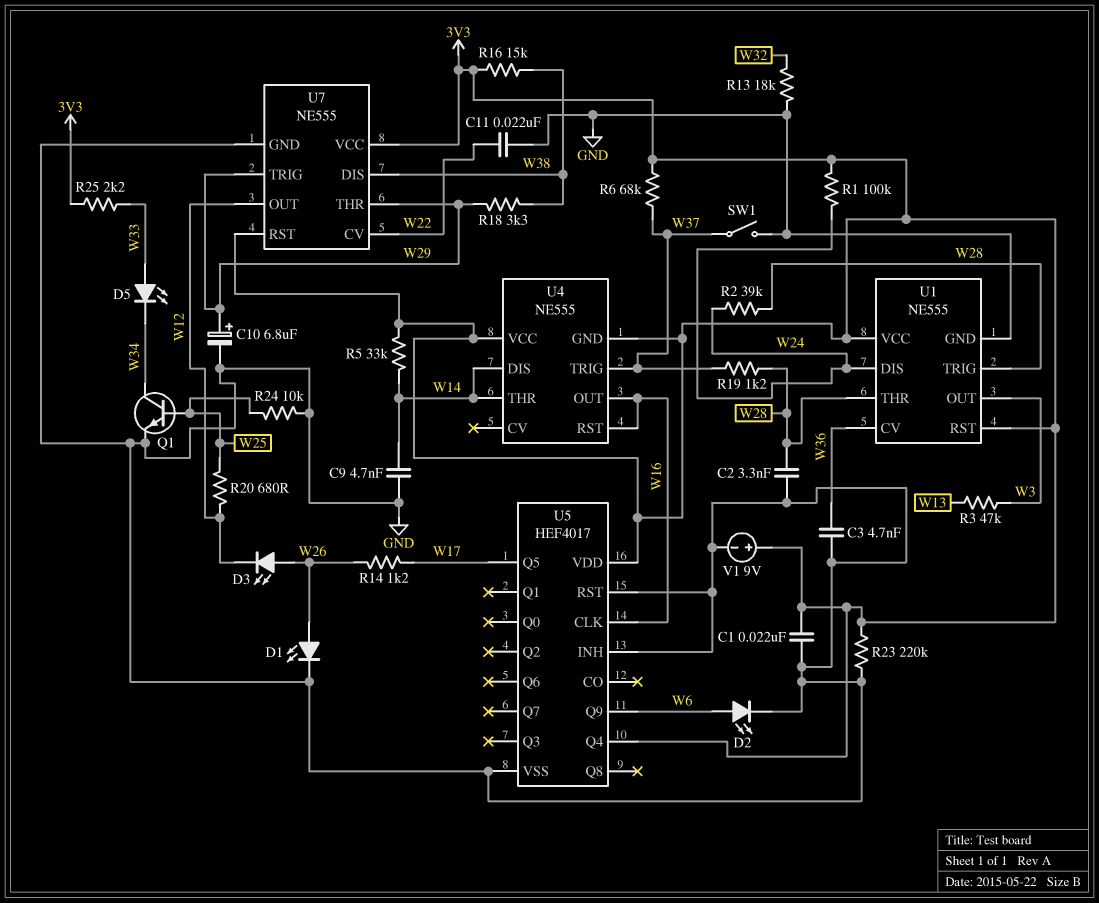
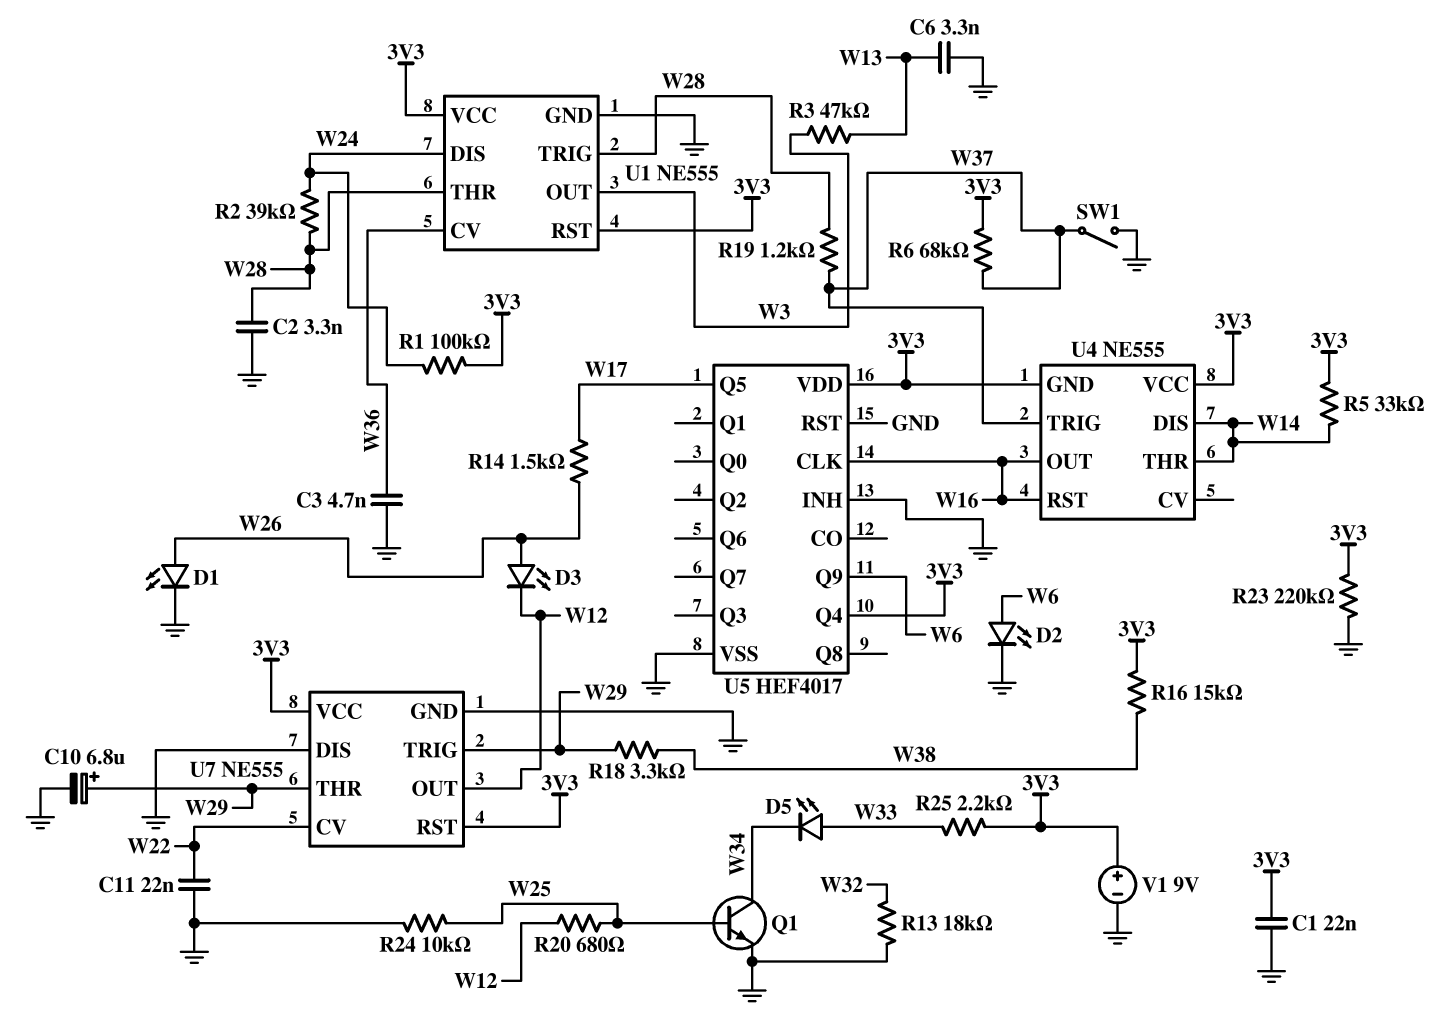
C6: none -> 3.3nF (GND, W13)
C9: 4.7nF (GND, W14) -> none
R14: 1.2k (W17, W26) -> 1.5k (W17, W26)
U7 pin DIS: W38 -> GND

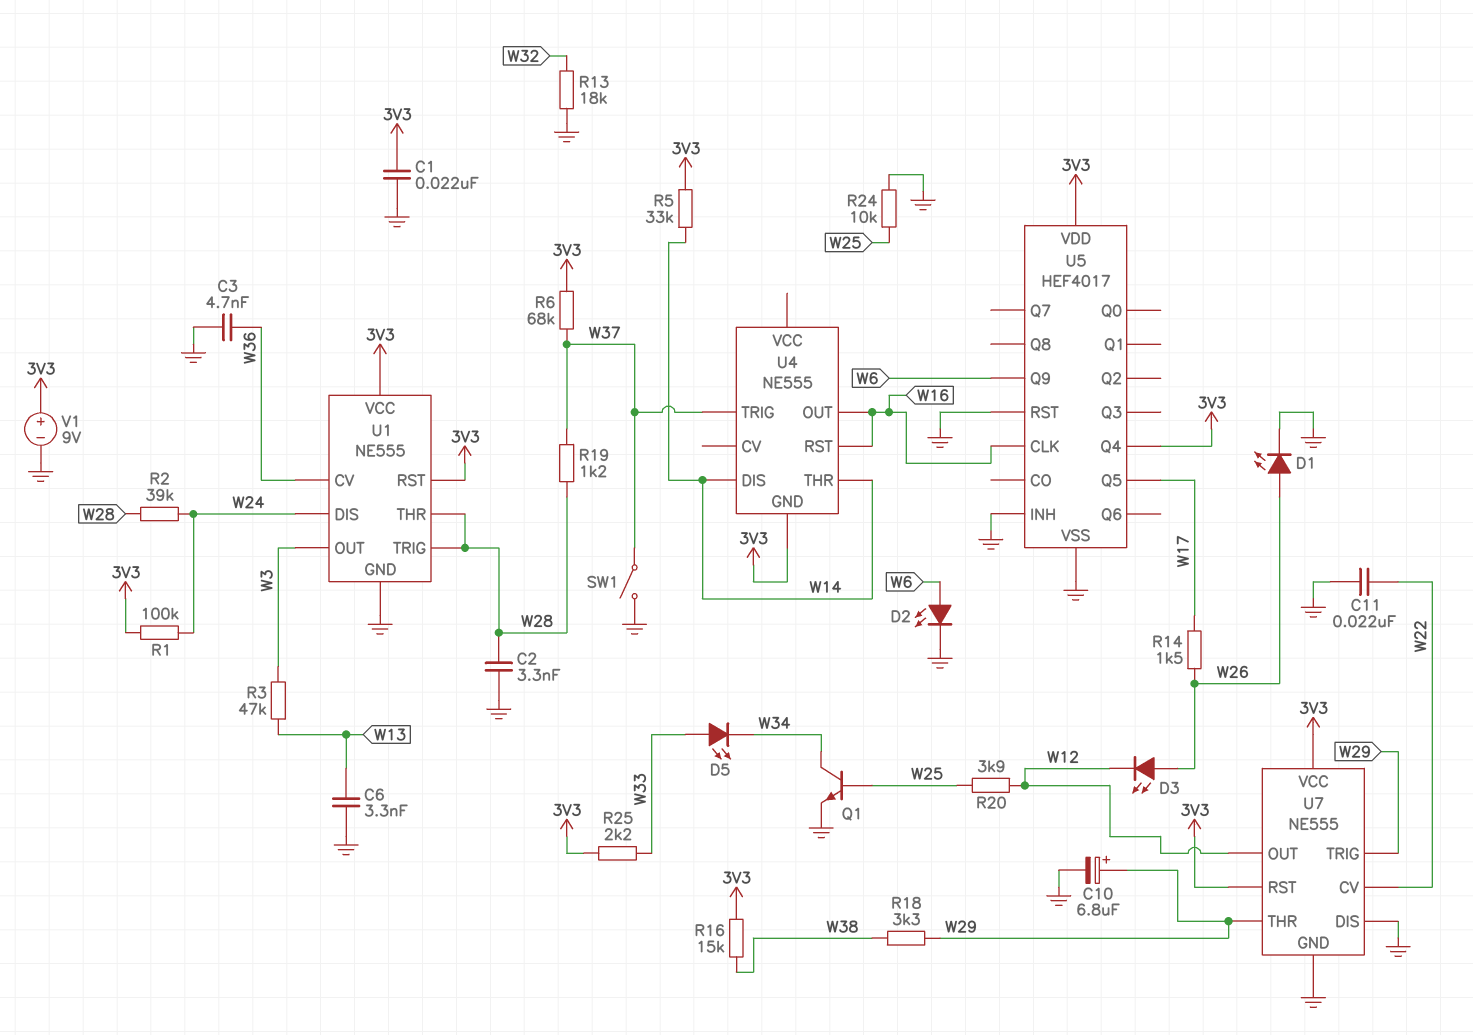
R20: 680 (W12, W25) -> 3.9k (W12, W25)
R23: 220k (3V3, GND) -> none
U4 pin VCC: 3V3 -> none

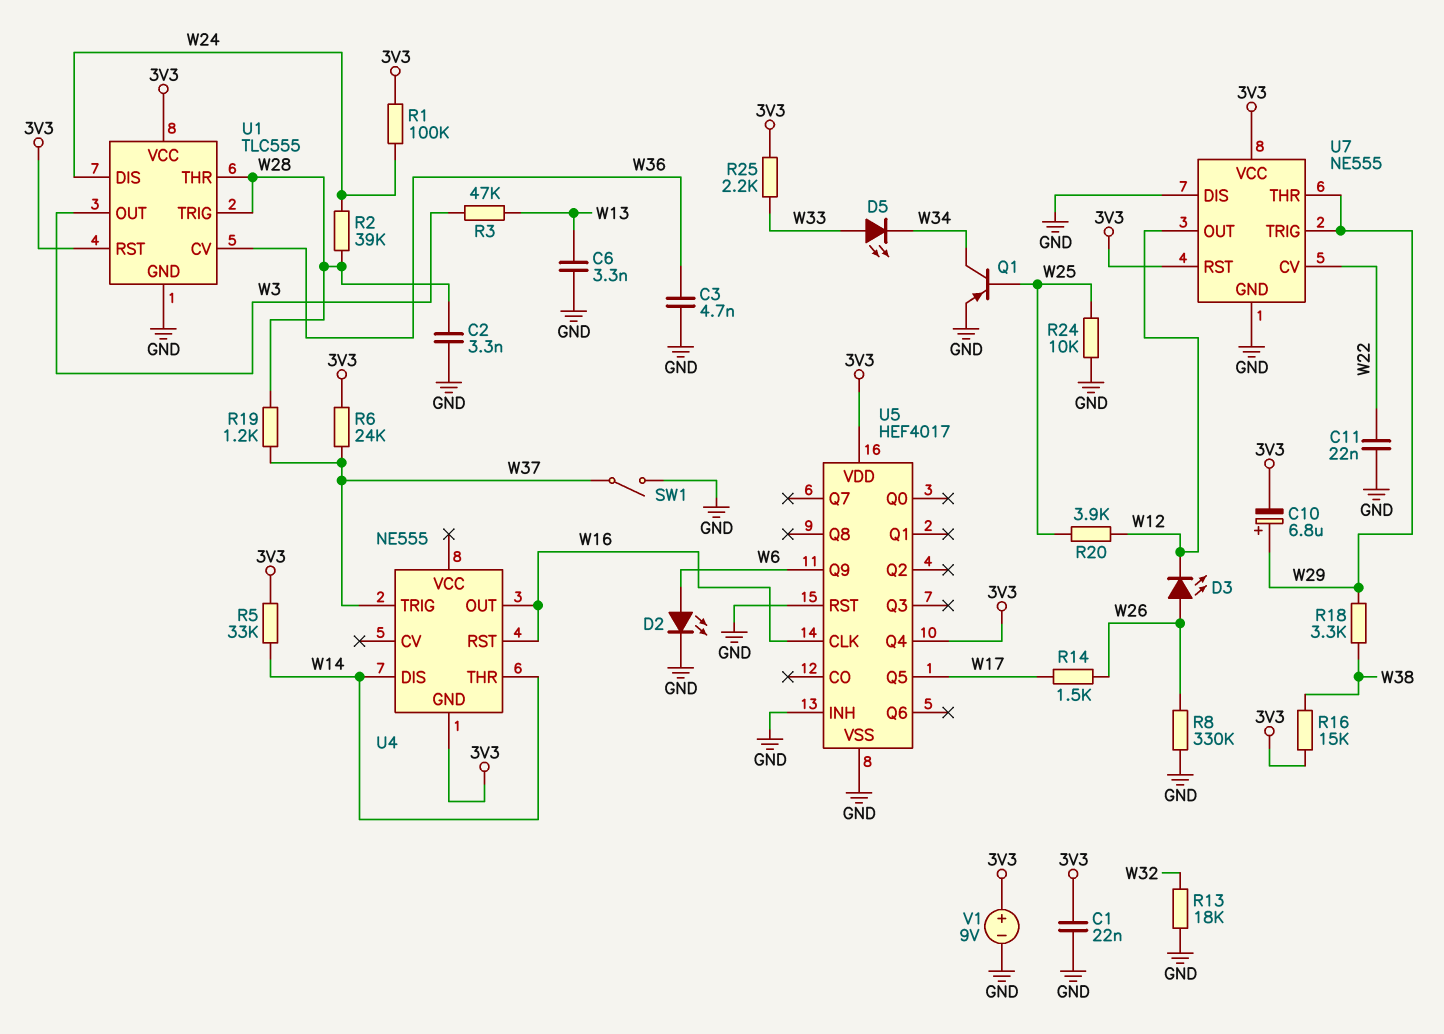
C10: 6.8uF (plus W29, minus GND) -> 6.8uF (plus W29, minus 3V3)
D1: LED (A W26, K GND) -> none
Q1: NPN (B W25, C W34, E GND) -> PNP (B W25, C W34, E GND)
R6: 68k (3V3, W37) -> 24k (3V3, W37)
R8: none -> 330k (GND, W26)
U1: NE555 -> TLC555

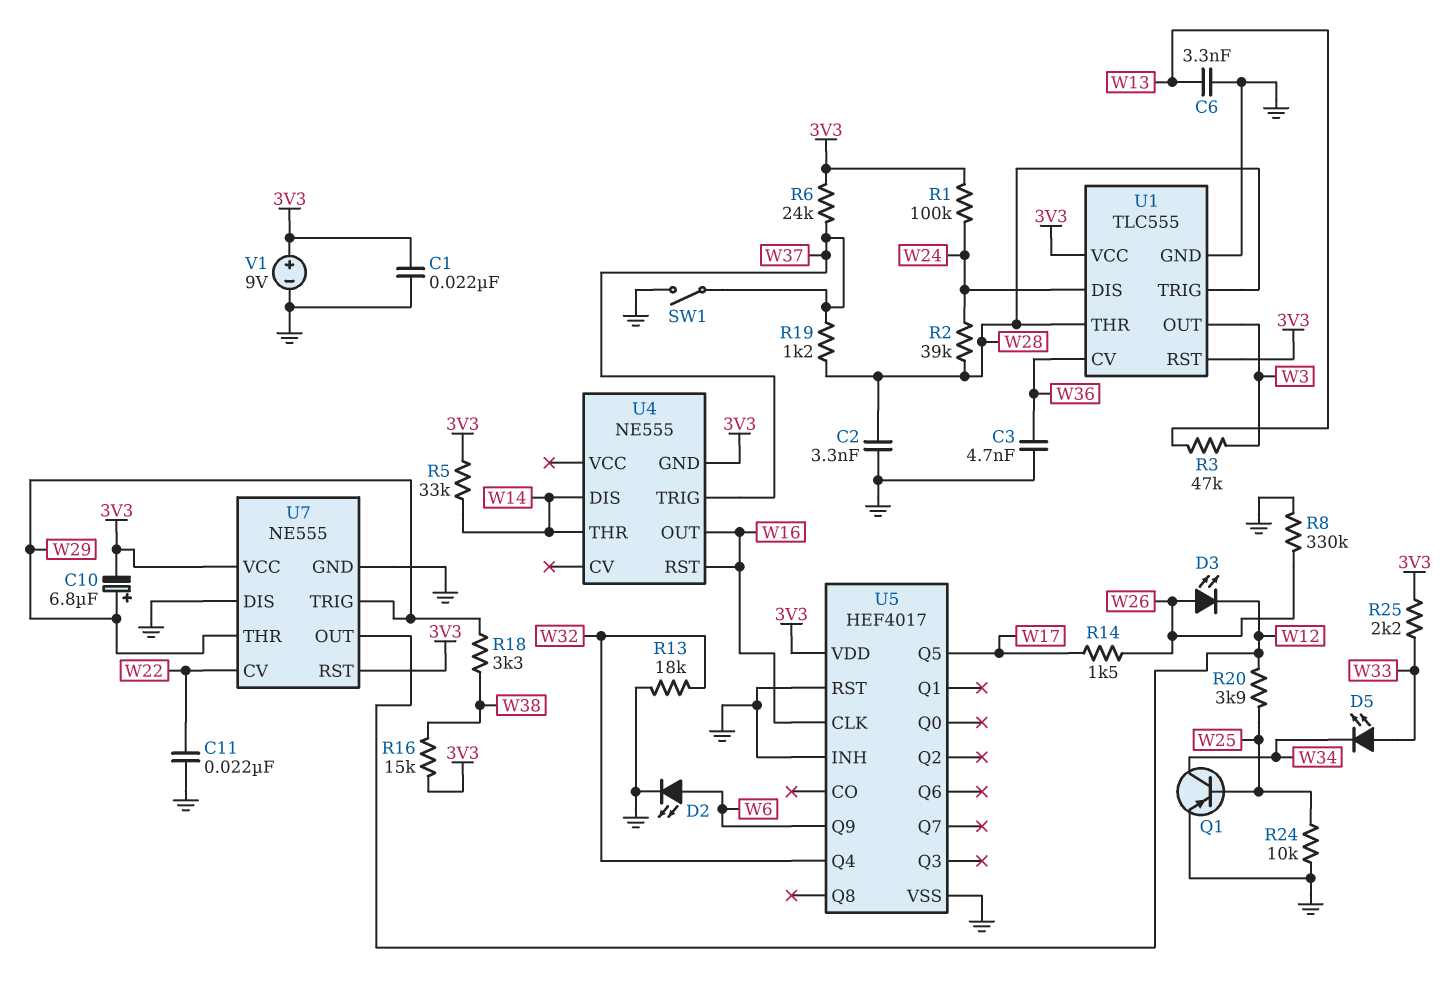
U5 pin Q4: 3V3 -> W32

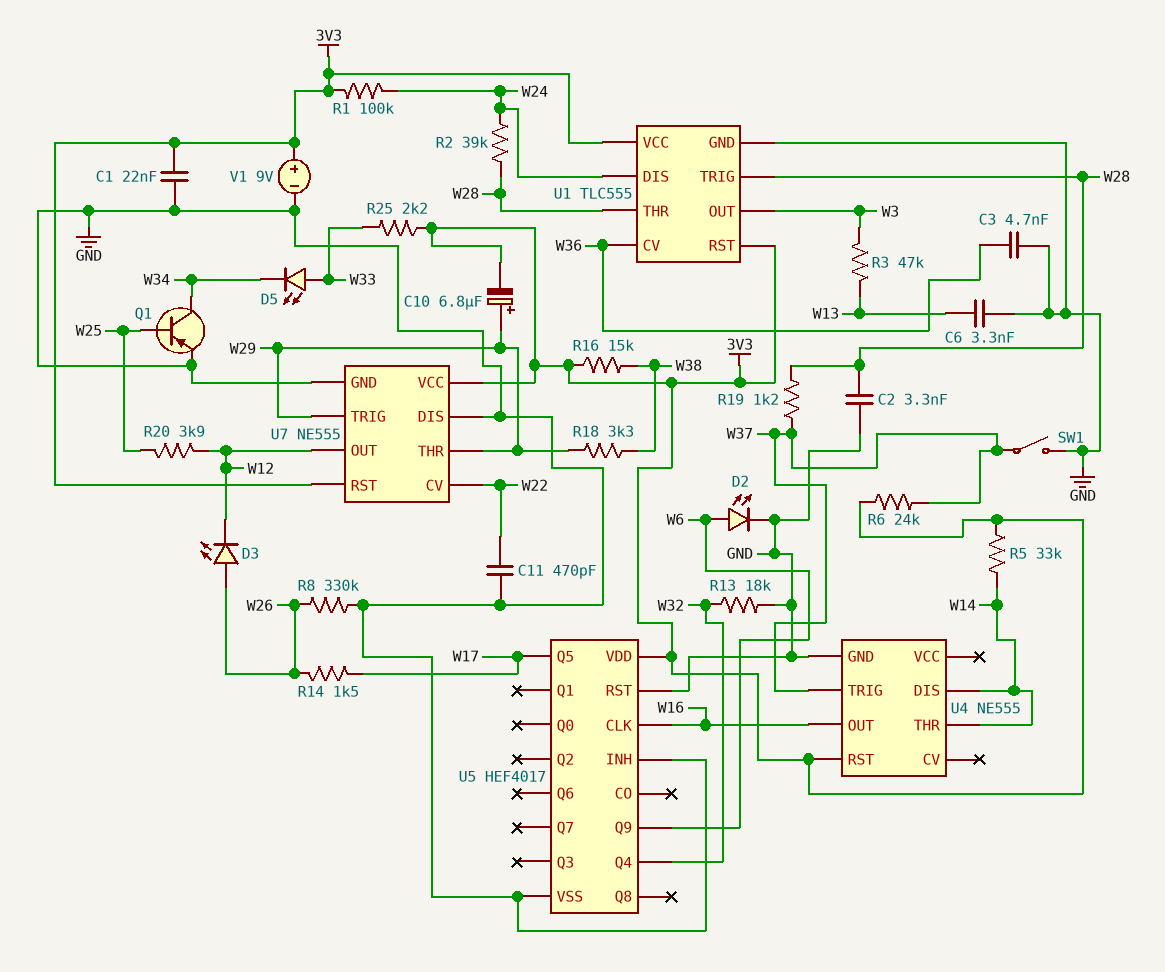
C11: 22nF (GND, W22) -> 470pF (GND, W22)
R24: 10k (GND, W25) -> none
U4 pin GND: 3V3 -> GND
U4 pin RST: W16 -> 3V3

